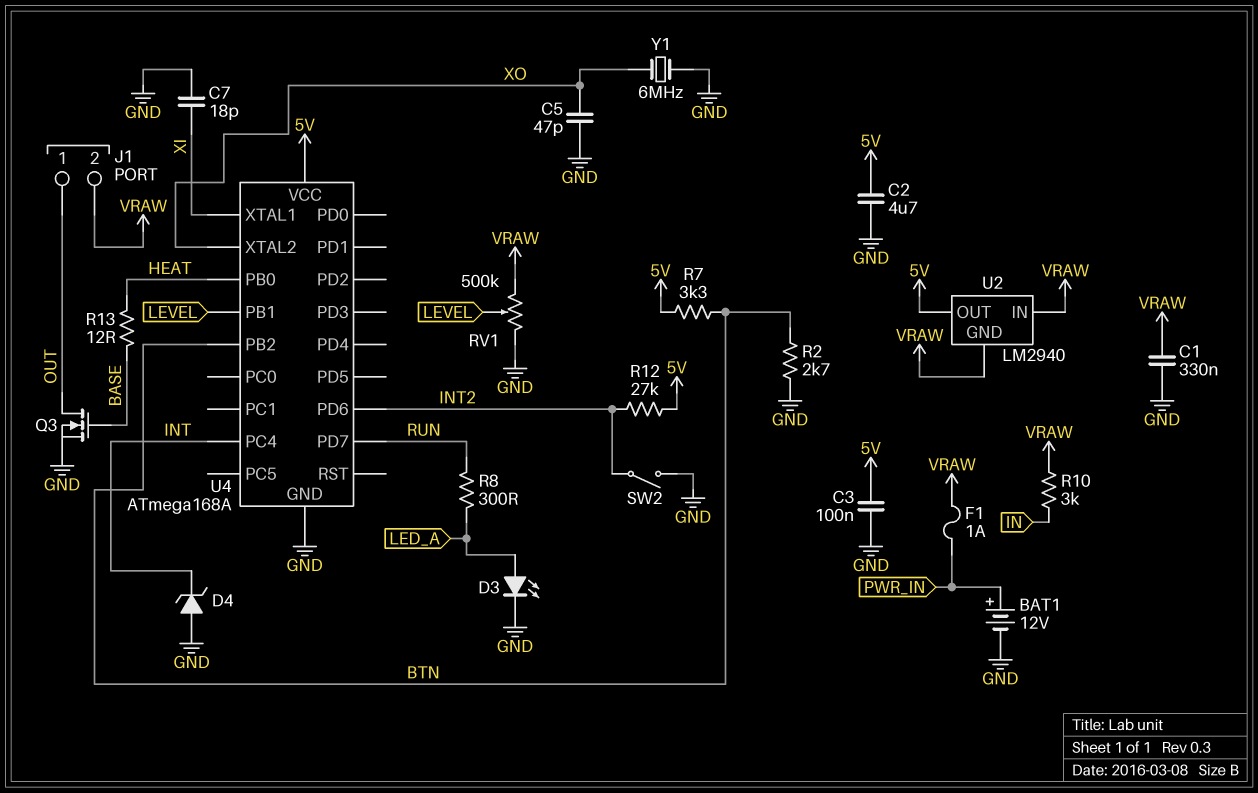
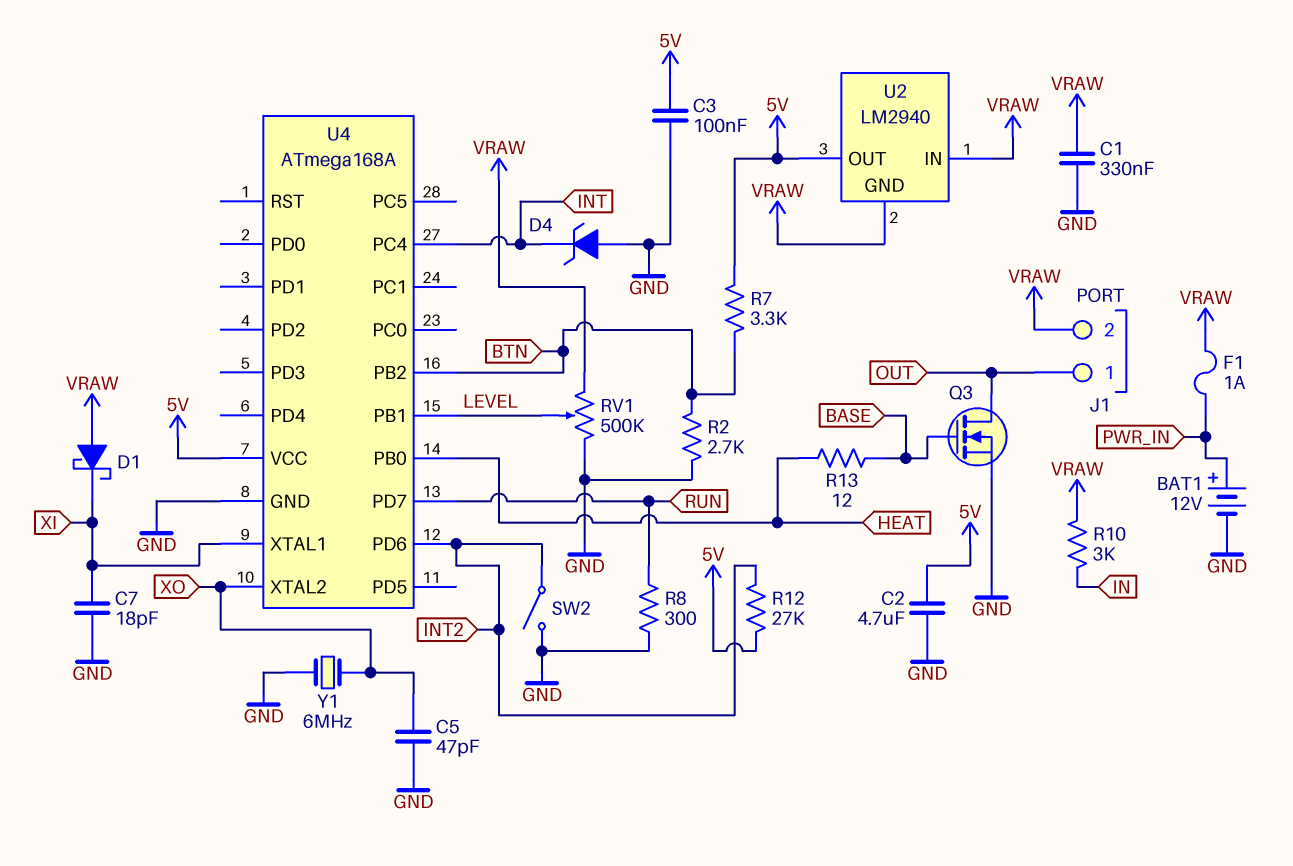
D1: none -> schottky (A VRAW, K XI)
D3: LED (A LED_A, K GND) -> none
R8: 300 (LED_A, RUN) -> 300 (GND, RUN)

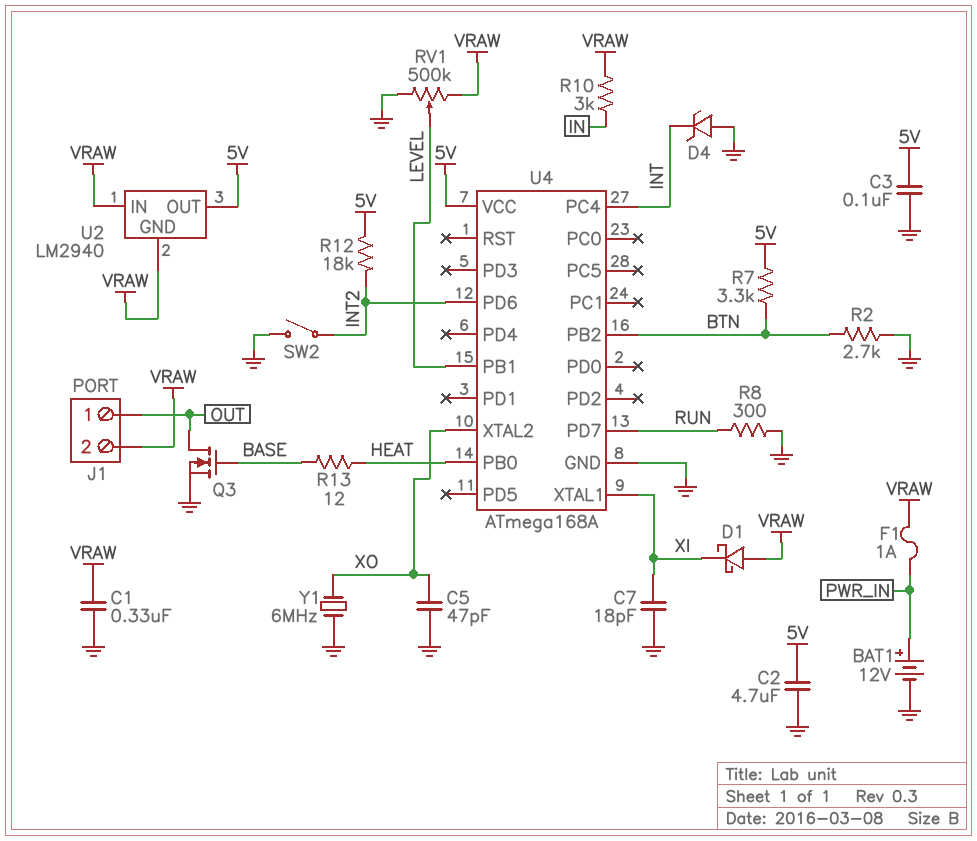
R12: 27k (5V, INT2) -> 18k (5V, INT2)

